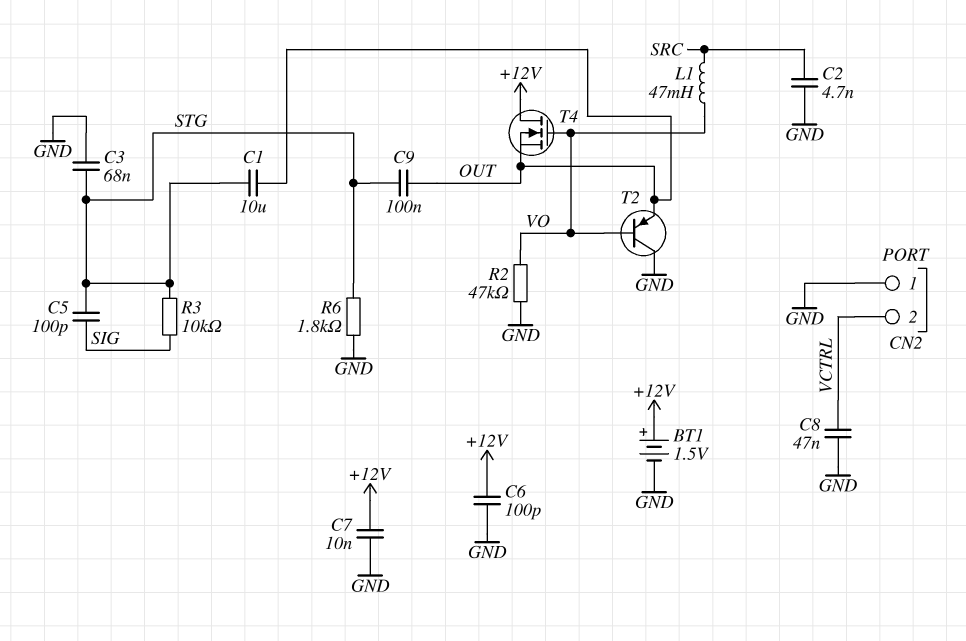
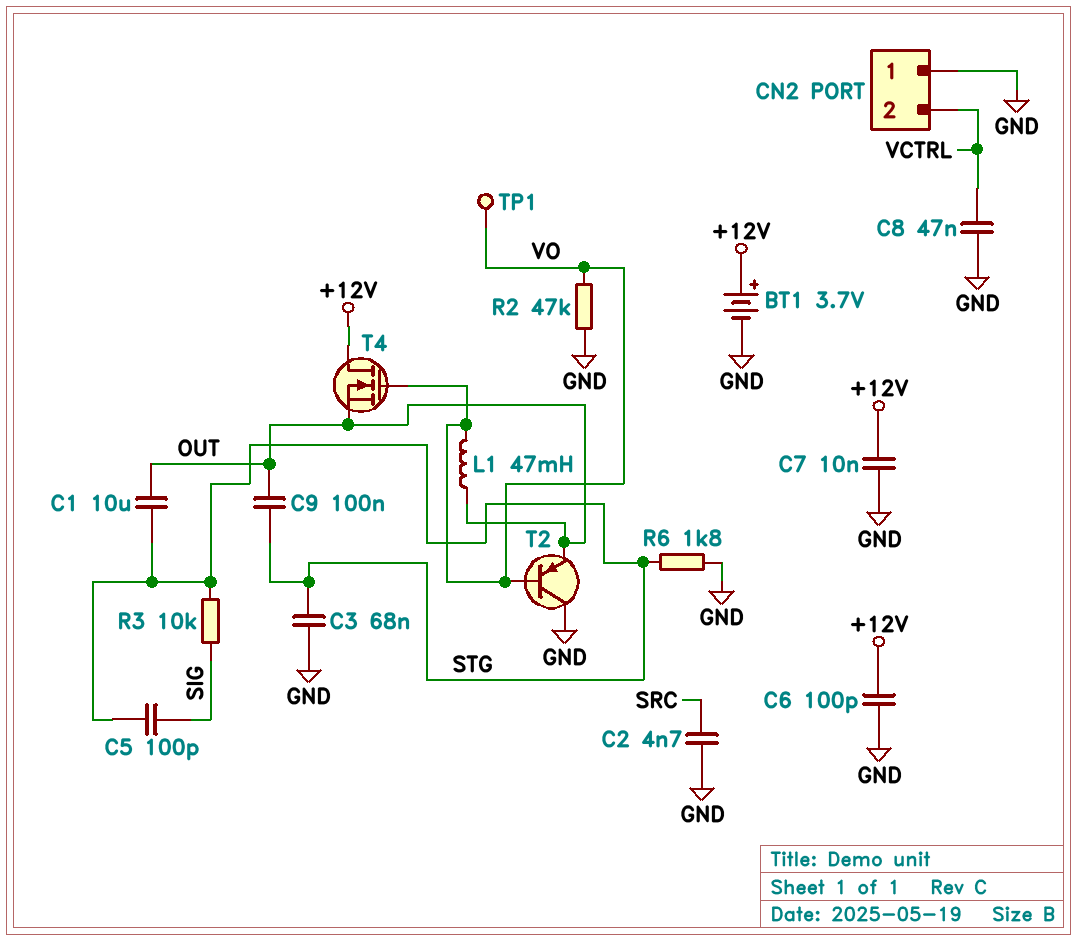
BT1: 1.5V (plus +12V, minus GND) -> 3.7V (plus +12V, minus GND)
L1: 47mH (SRC, VO) -> 47mH (OUT, VO)
TP1: none -> test point (VO)

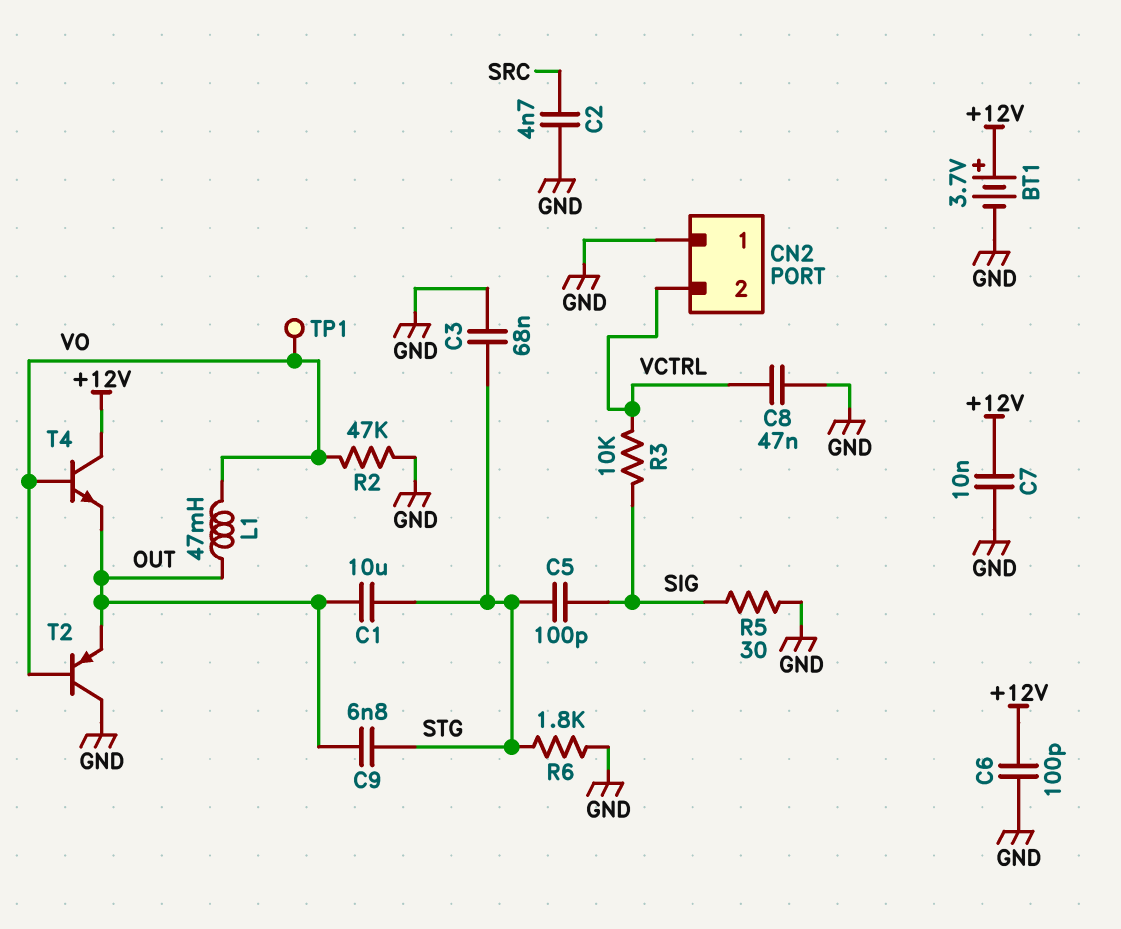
C9: 100nF (OUT, STG) -> 6.8nF (OUT, STG)
R3: 10k (SIG, STG) -> 10k (SIG, VCTRL)
R5: none -> 30 (GND, SIG)
T4: NMOS (G VO, D +12V, S OUT) -> NPN (B VO, C +12V, E OUT)

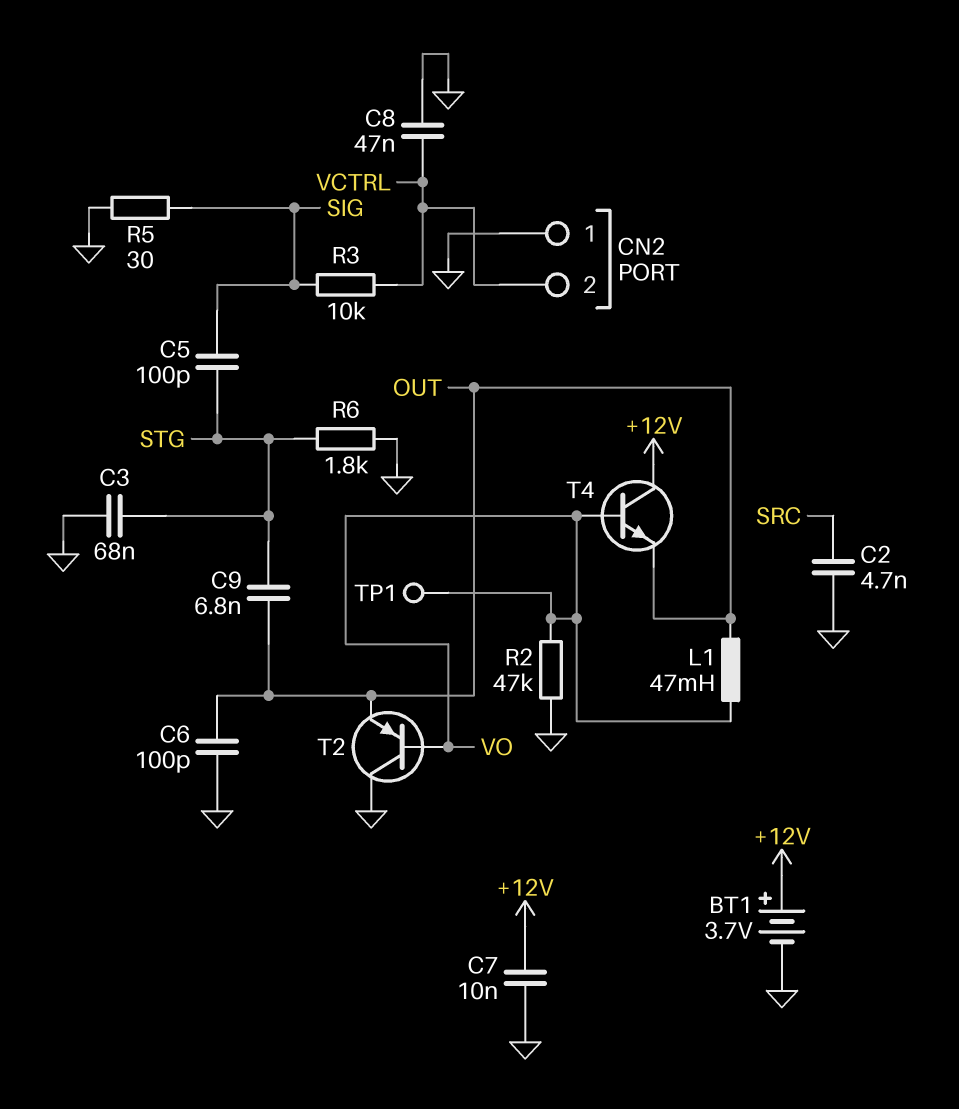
C1: 10uF (OUT, STG) -> none
C6: 100pF (+12V, GND) -> 100pF (GND, OUT)

